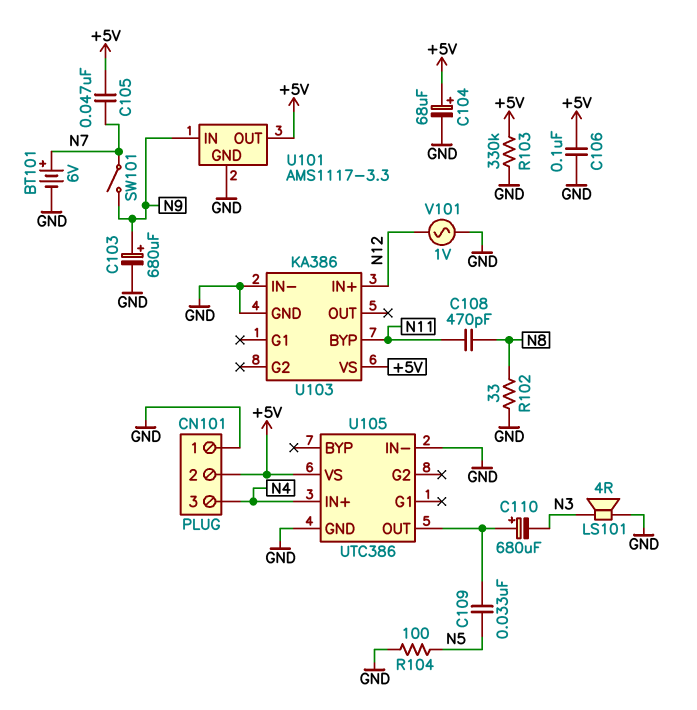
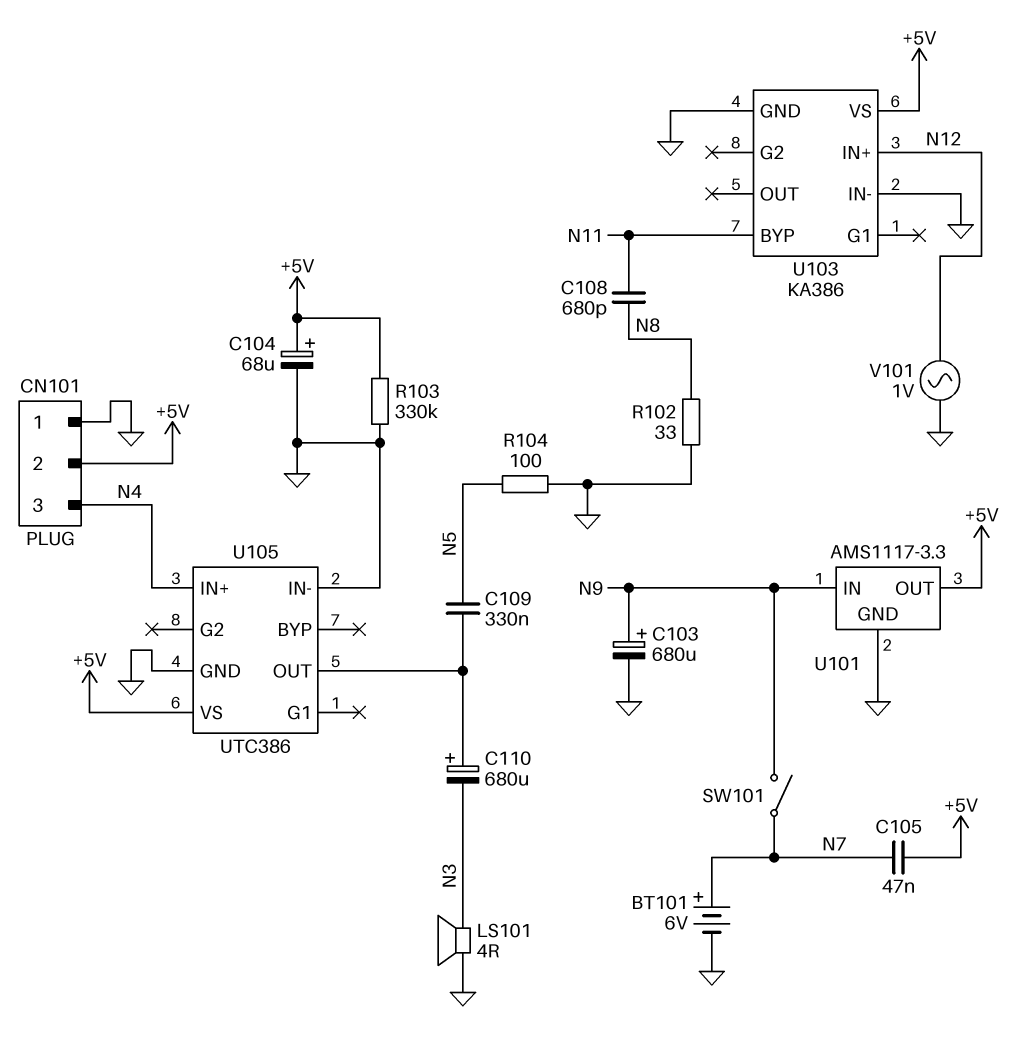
C106: 100nF (+5V, GND) -> none
C108: 470pF (N8, N11) -> 680pF (N8, N11)
C109: 33nF (N5, U105/OUT) -> 330nF (N5, U105/OUT)

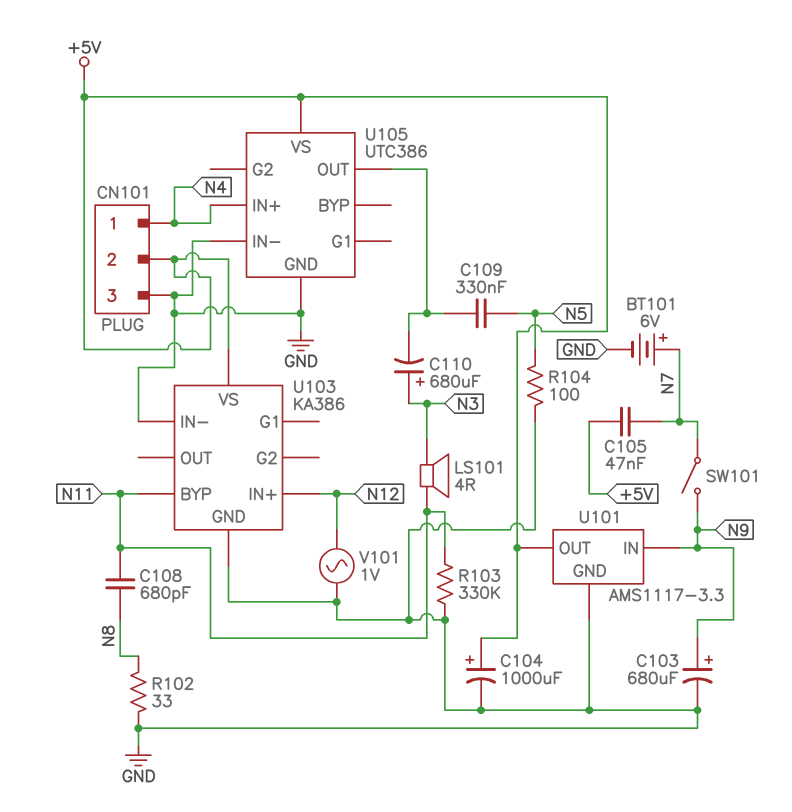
C104: 68uF (plus +5V, minus GND) -> 1000uF (plus +5V, minus GND)
C110: 680uF (plus U105/OUT, minus N3) -> 680uF (plus N3, minus U105/OUT)
CN101 pin 1: GND -> N4
CN101 pin 3: N4 -> GND
LS101: speaker 4R (GND, N3) -> speaker 4R (N3, N11)
R103: 330k (+5V, GND) -> 330k (GND, N11)

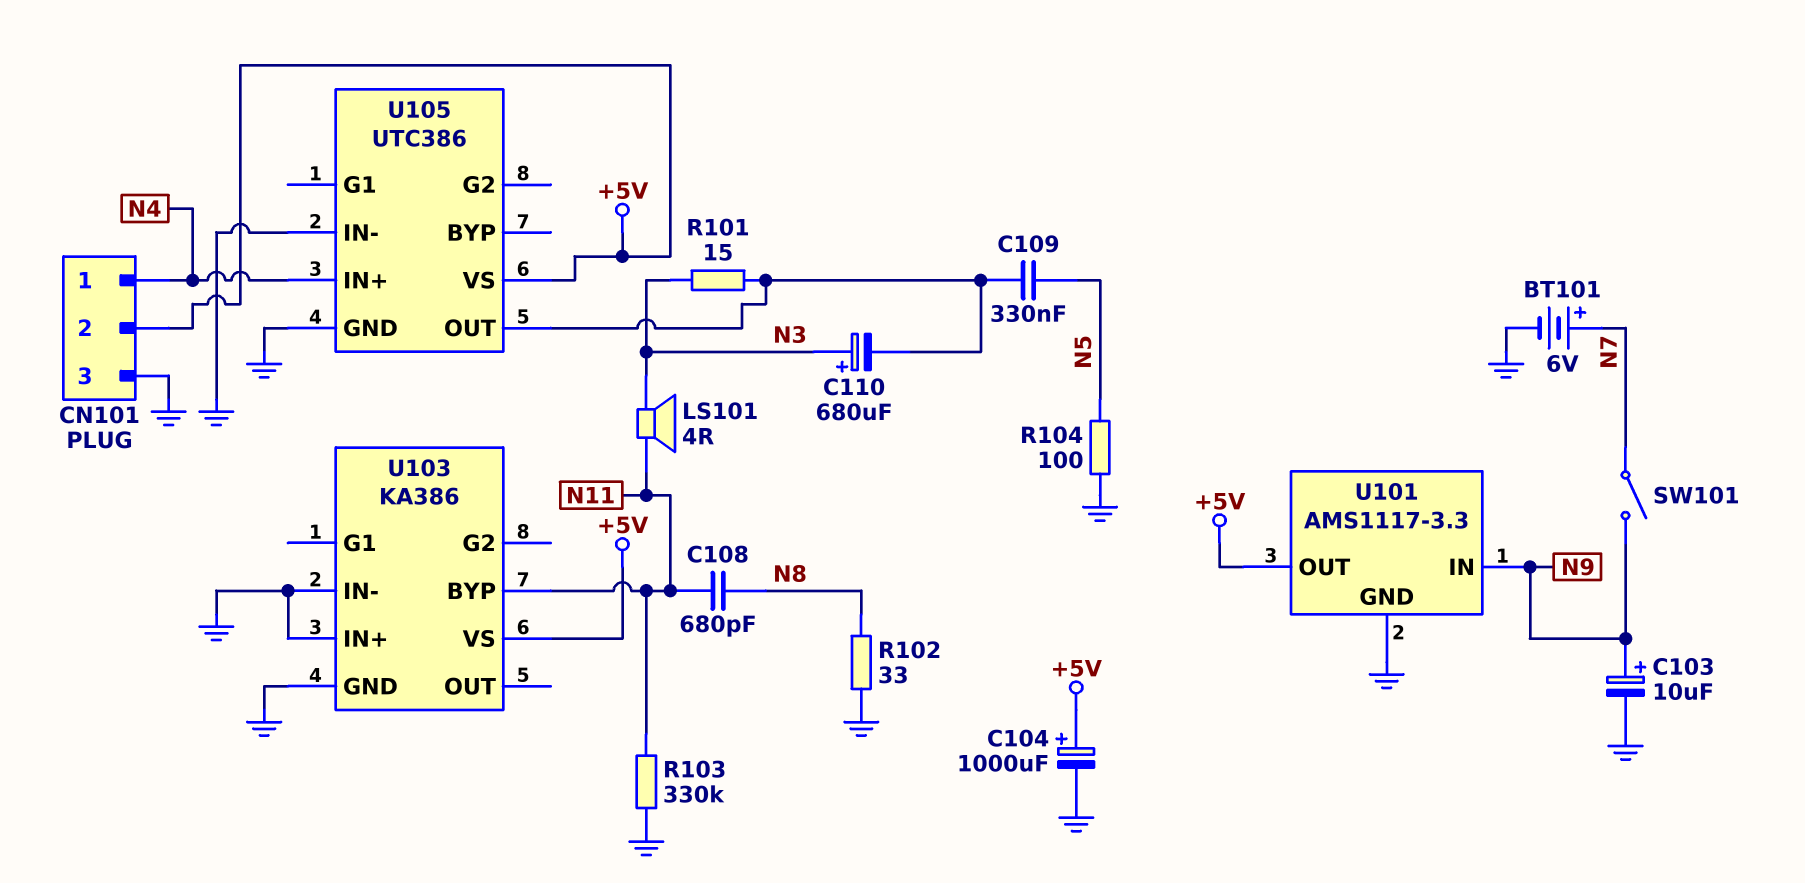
C103: 680uF (plus N9, minus GND) -> 10uF (plus N9, minus GND)
C105: 47nF (+5V, N7) -> none
R101: none -> 15 (N3, U105/OUT)
U103 pin IN+: N12 -> GND
V101: AC 1V (GND, N12) -> none

